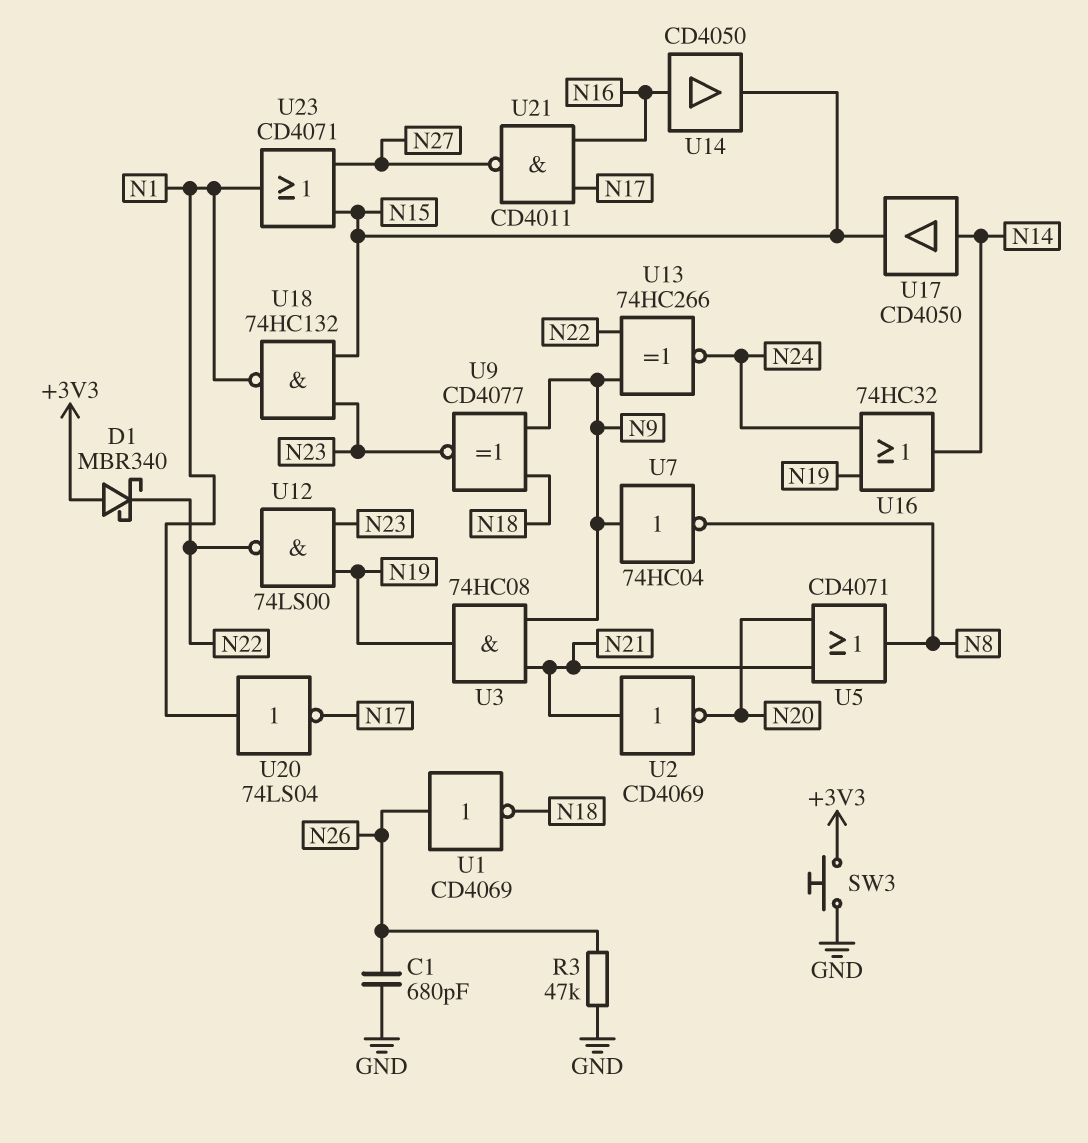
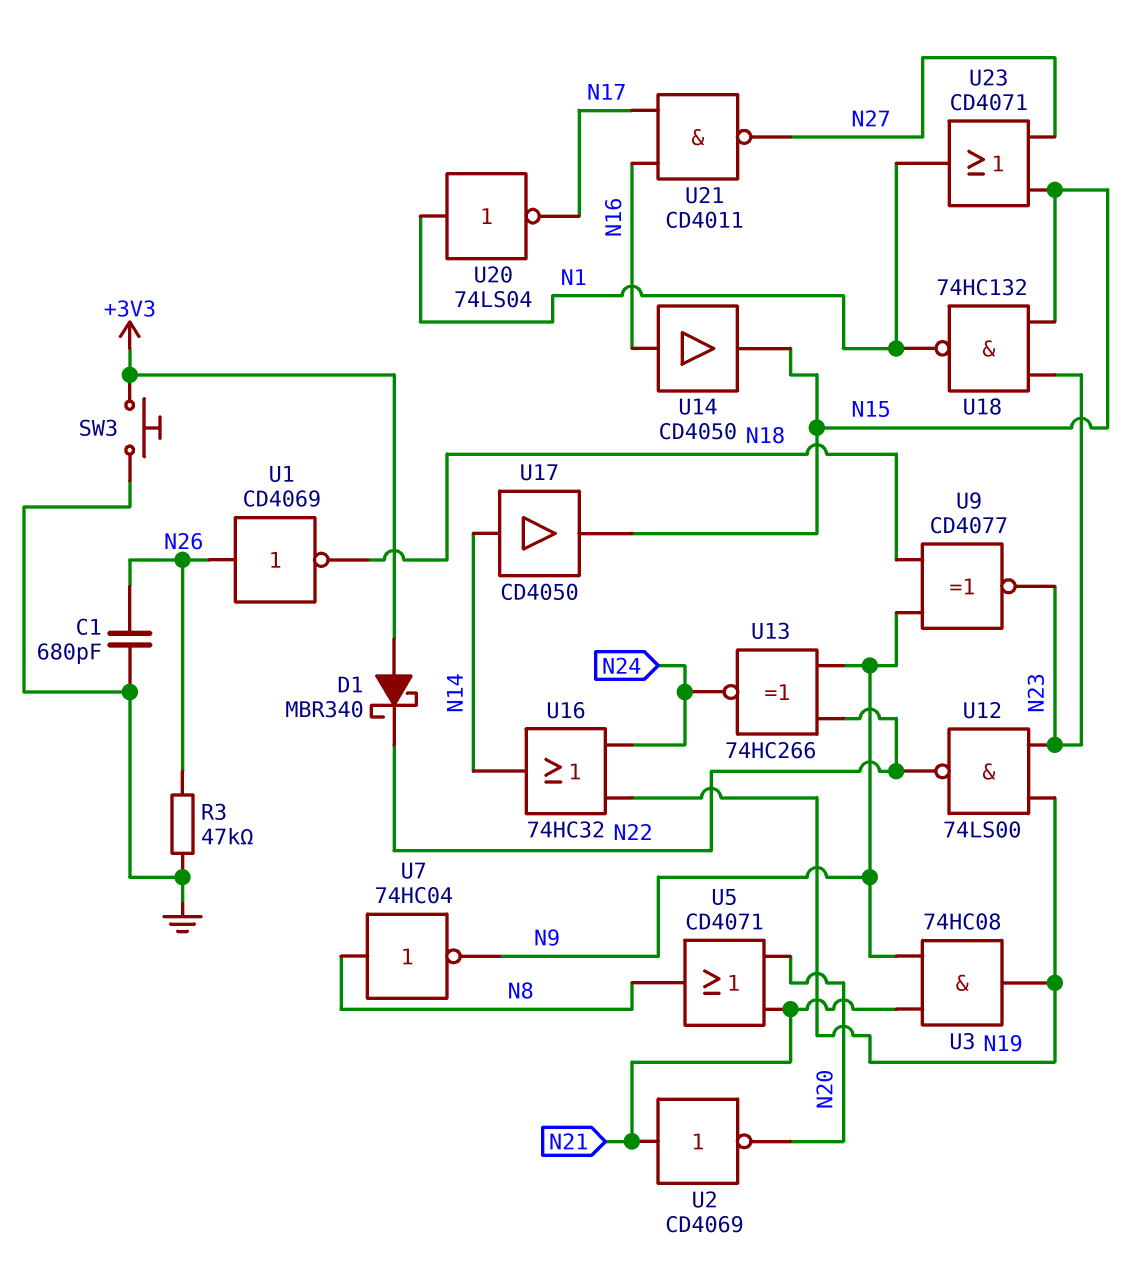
U7: NOT 74HC04 (in N9, out N8) -> NOT 74HC04 (in N8, out N9)

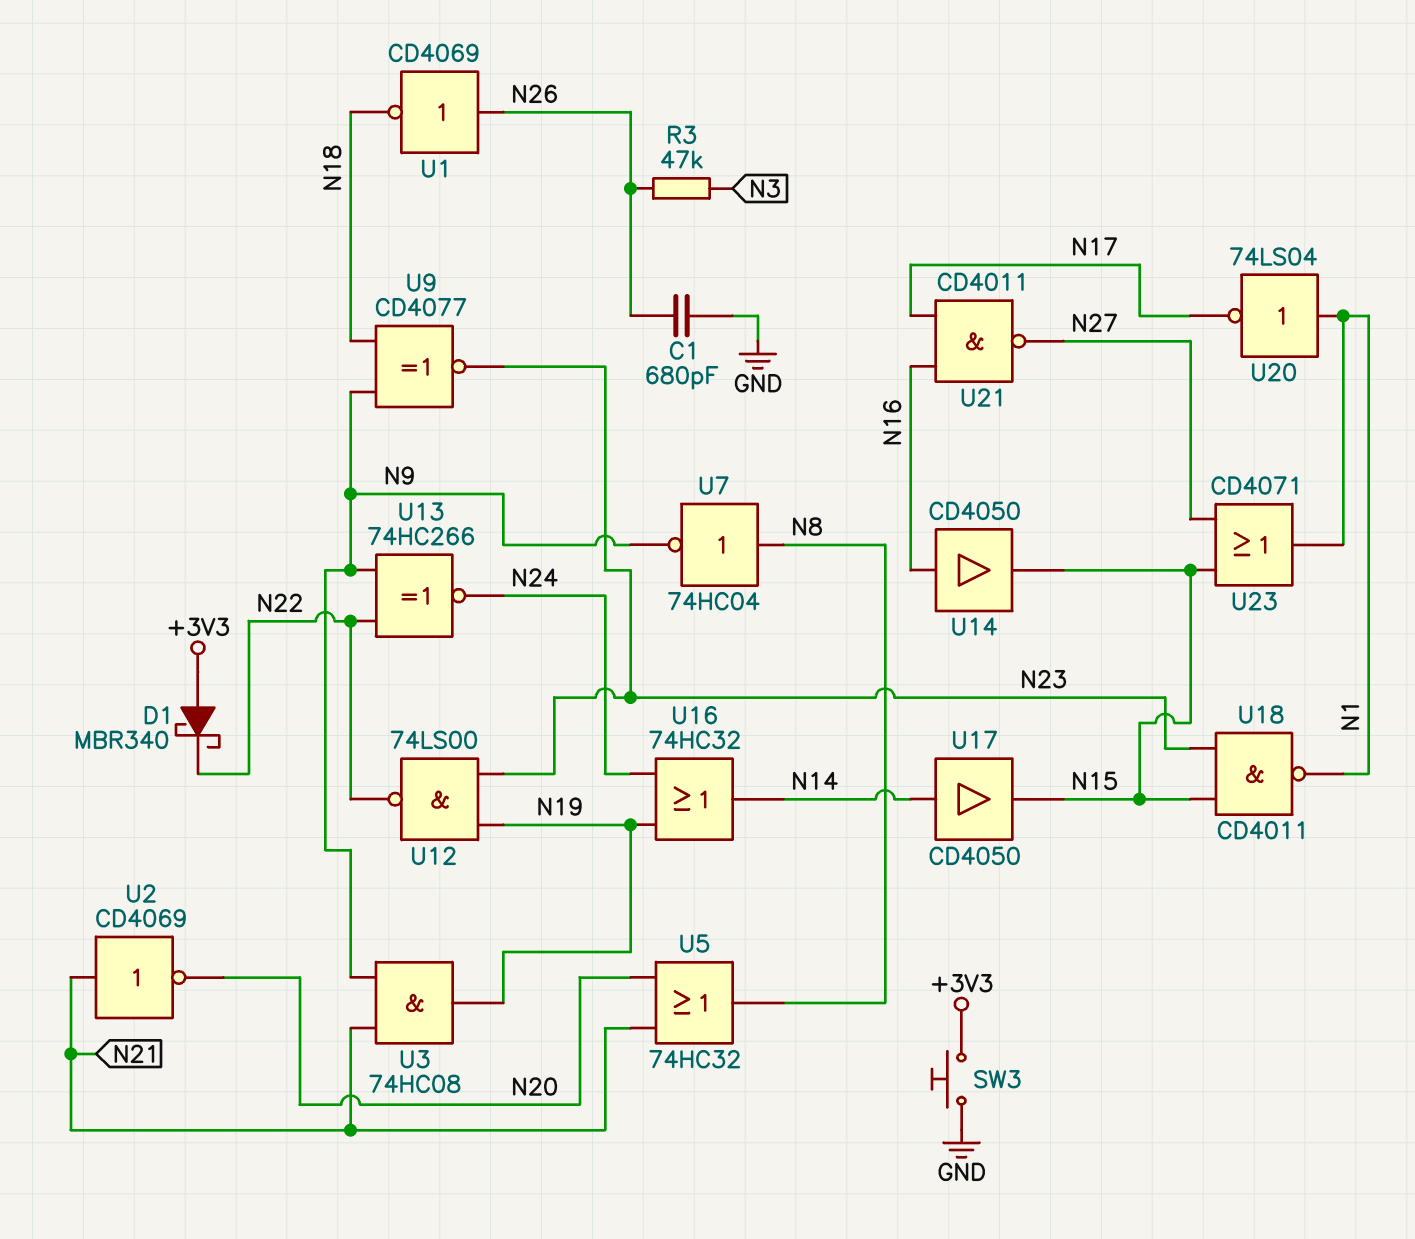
R3: 47k (GND, N26) -> 47k (N3, N26)
U5: OR CD4071 (in N20, in N21, out N8) -> OR 74HC32 (in N20, in N21, out N8)
U18: NAND 74HC132 (in N15, in N23, out N1) -> NAND CD4011 (in N15, in N23, out N1)

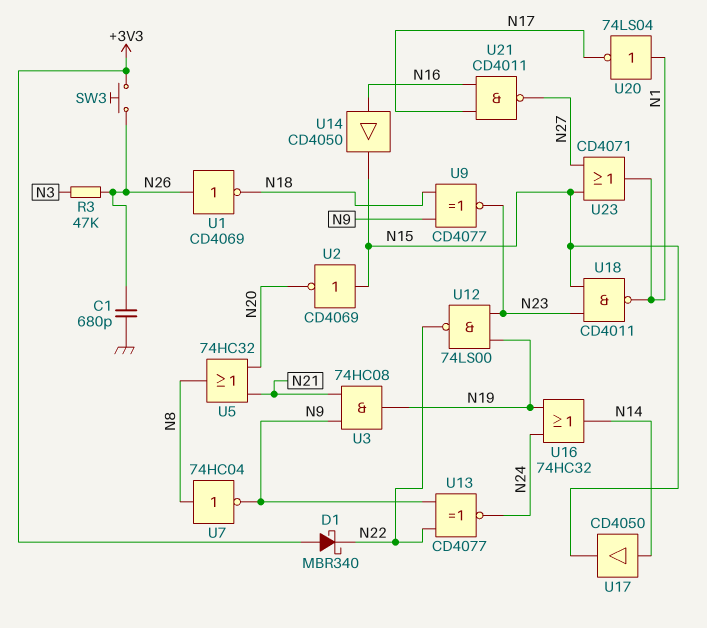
SW3: button (+3V3, GND) -> button (+3V3, N26)
U2: NOT CD4069 (in N21, out N20) -> NOT CD4069 (in N15, out N20)
U13: XNOR 74HC266 (in N9, in N22, out N24) -> XNOR CD4077 (in N9, in N22, out N24)

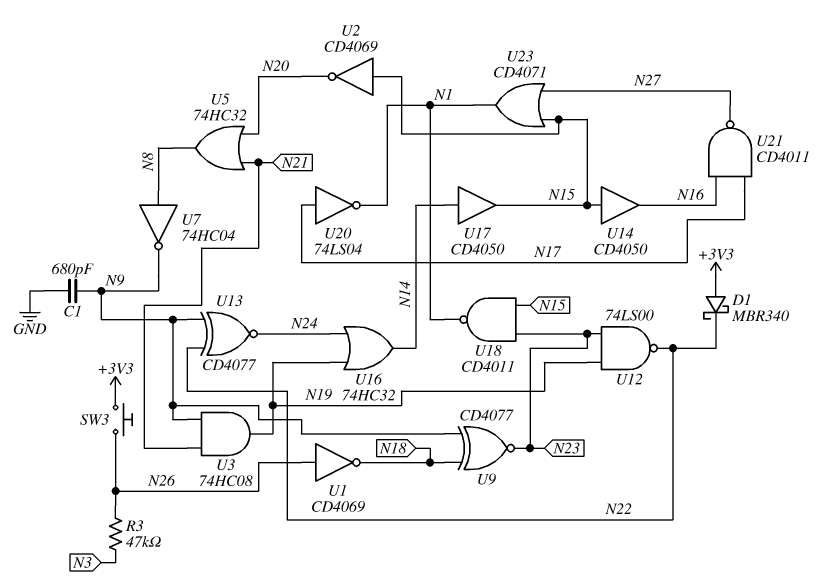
C1: 680pF (GND, N26) -> 680pF (GND, N9)
U14: buffer CD4050 (in N16, out N15) -> buffer CD4050 (in N15, out N16)
U20: NOT 74LS04 (in N1, out N17) -> NOT 74LS04 (in N17, out N1)

